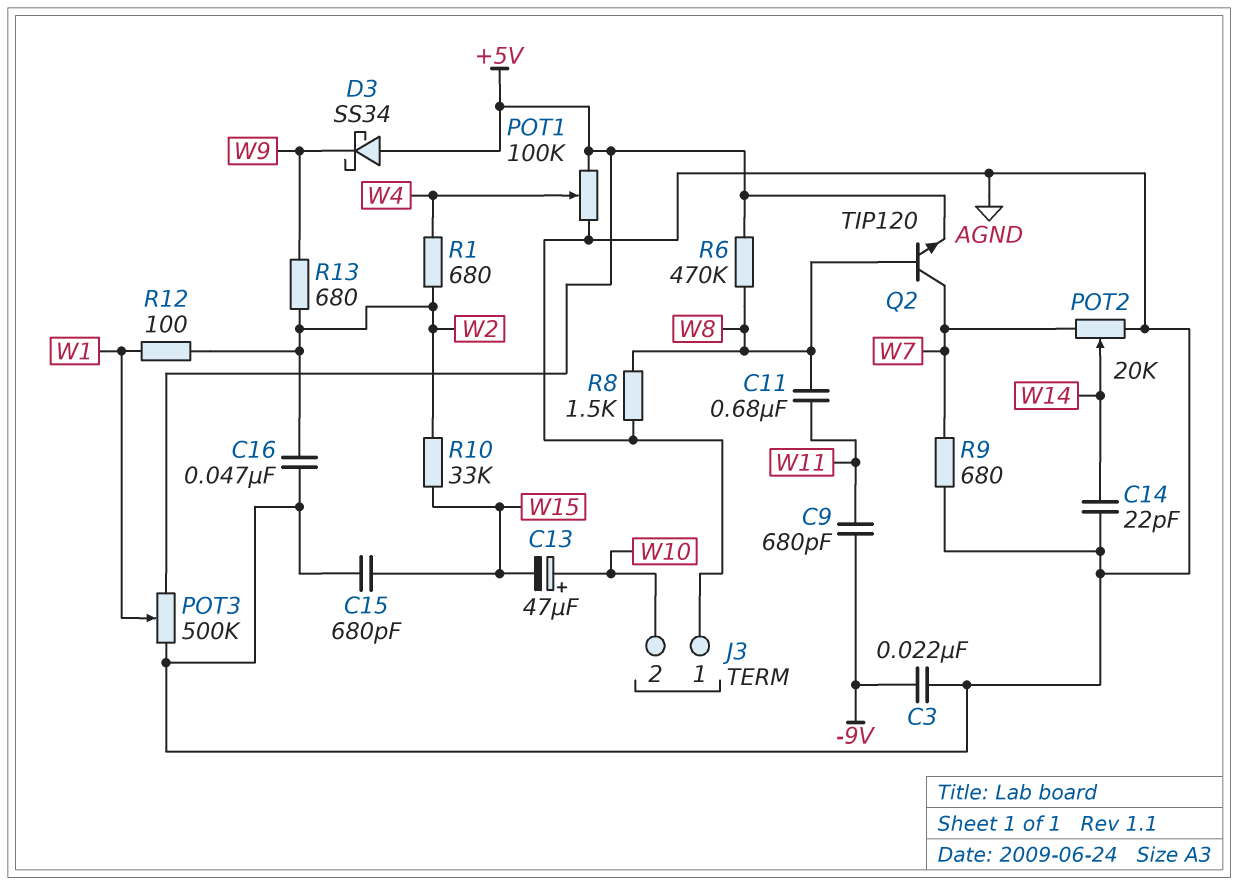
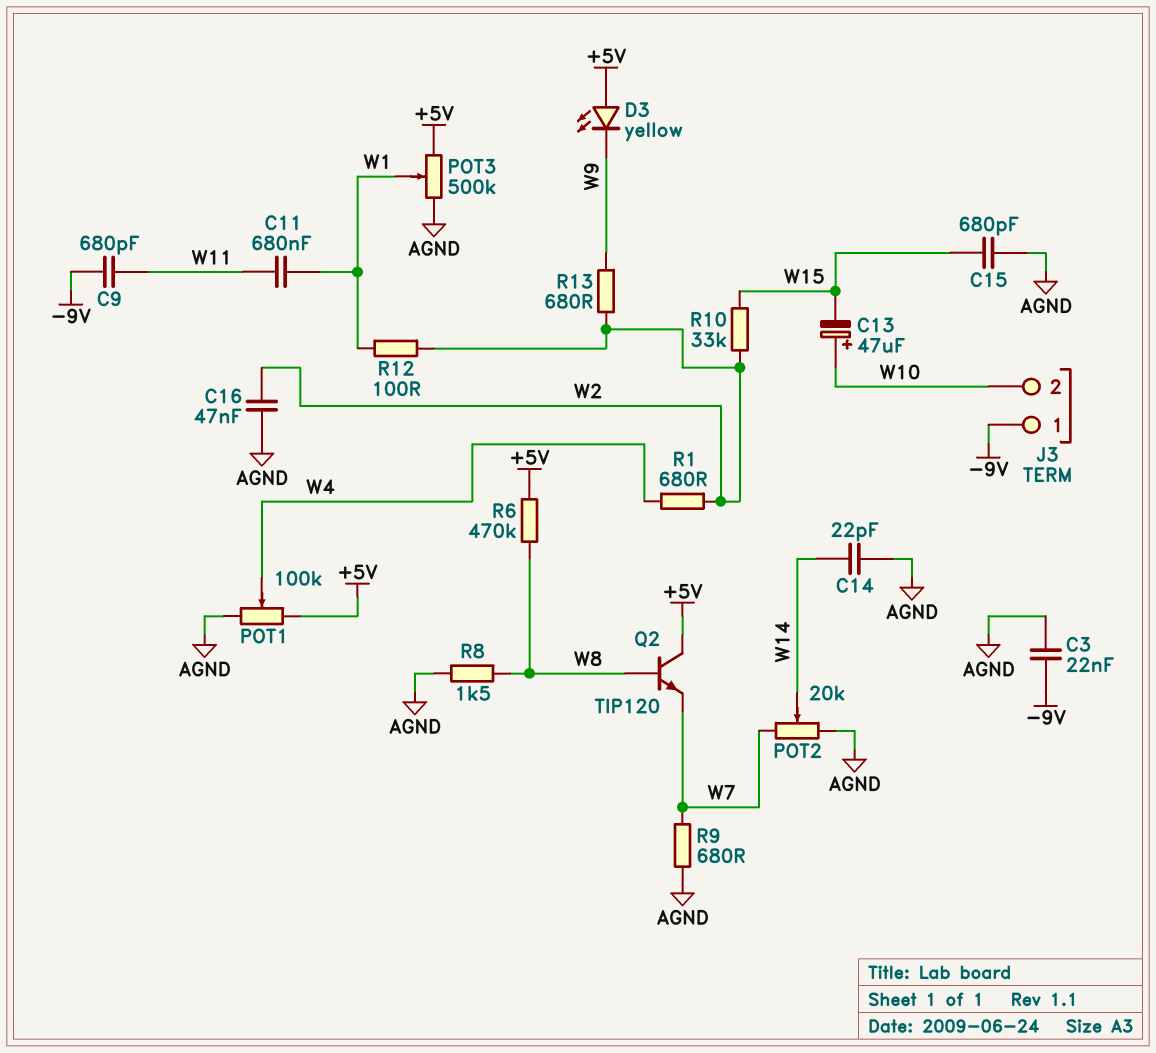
C11: 680nF (W8, W11) -> 680nF (W1, W11)
D3: schottky SS34 (A +5V, K W9) -> LED yellow (A +5V, K W9)
J3 pin 1: AGND -> -9V
Q2: NPN TIP120 (B W8, C W7, E +5V) -> NPN TIP120 (B W8, C +5V, E W7)

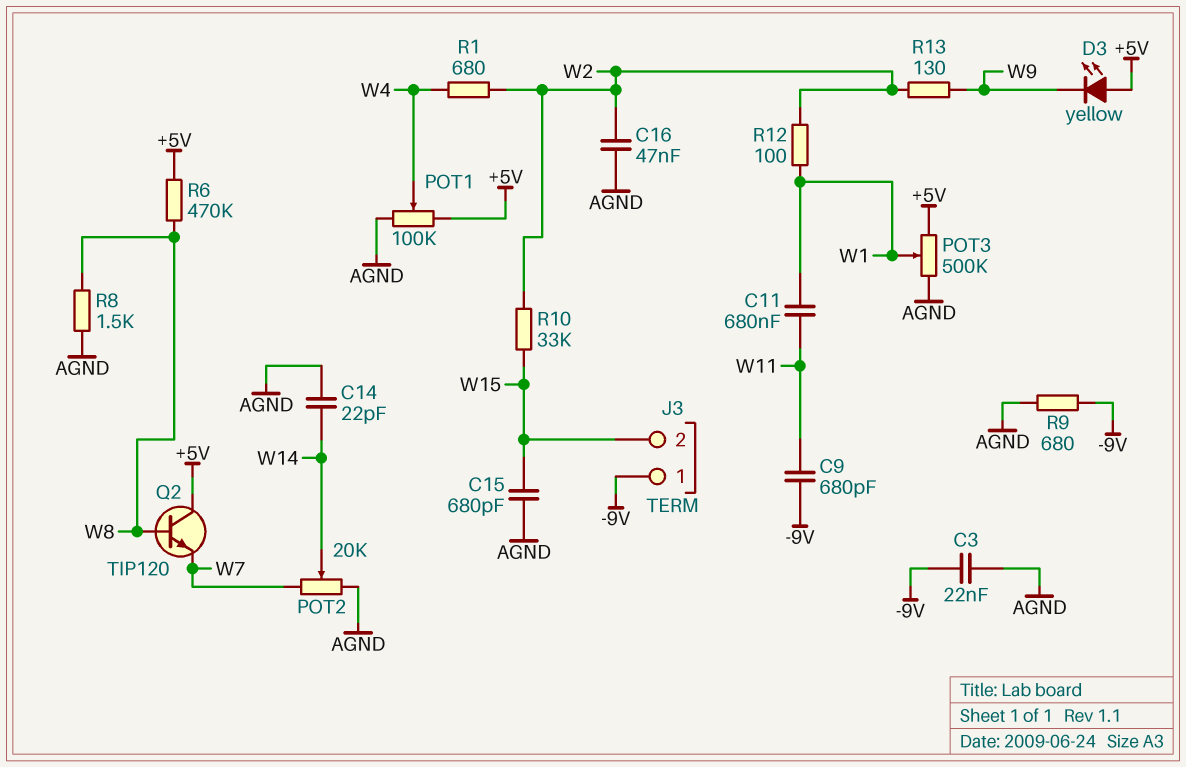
C13: 47uF (plus W10, minus W15) -> none
J3 pin 2: W10 -> W15
R9: 680 (AGND, W7) -> 680 (-9V, AGND)
R13: 680 (W2, W9) -> 130 (W2, W9)

